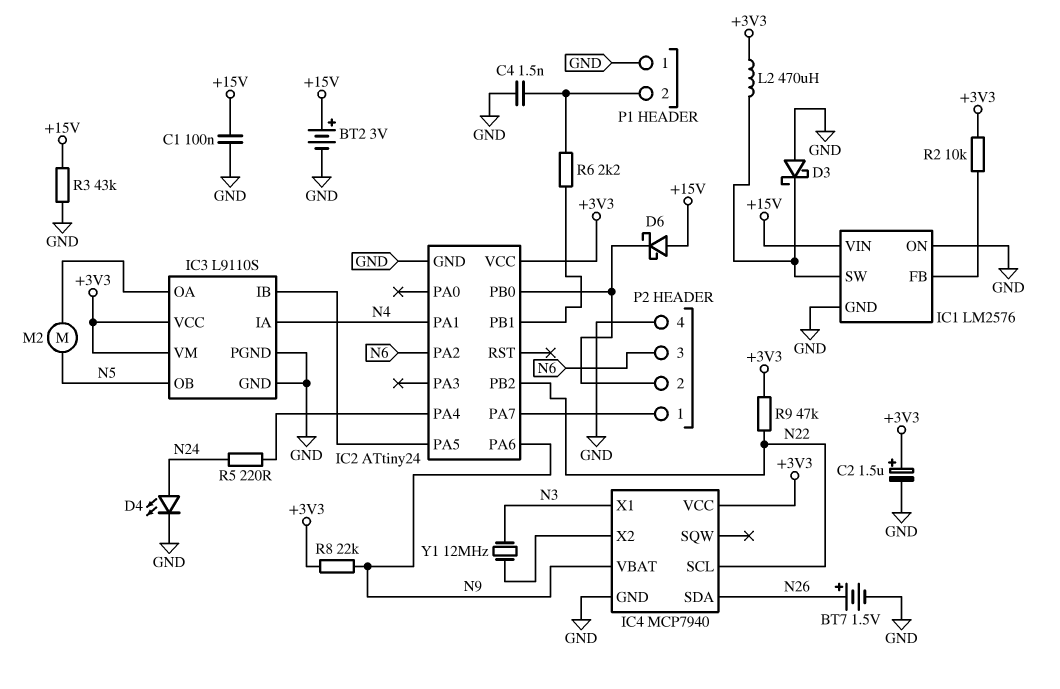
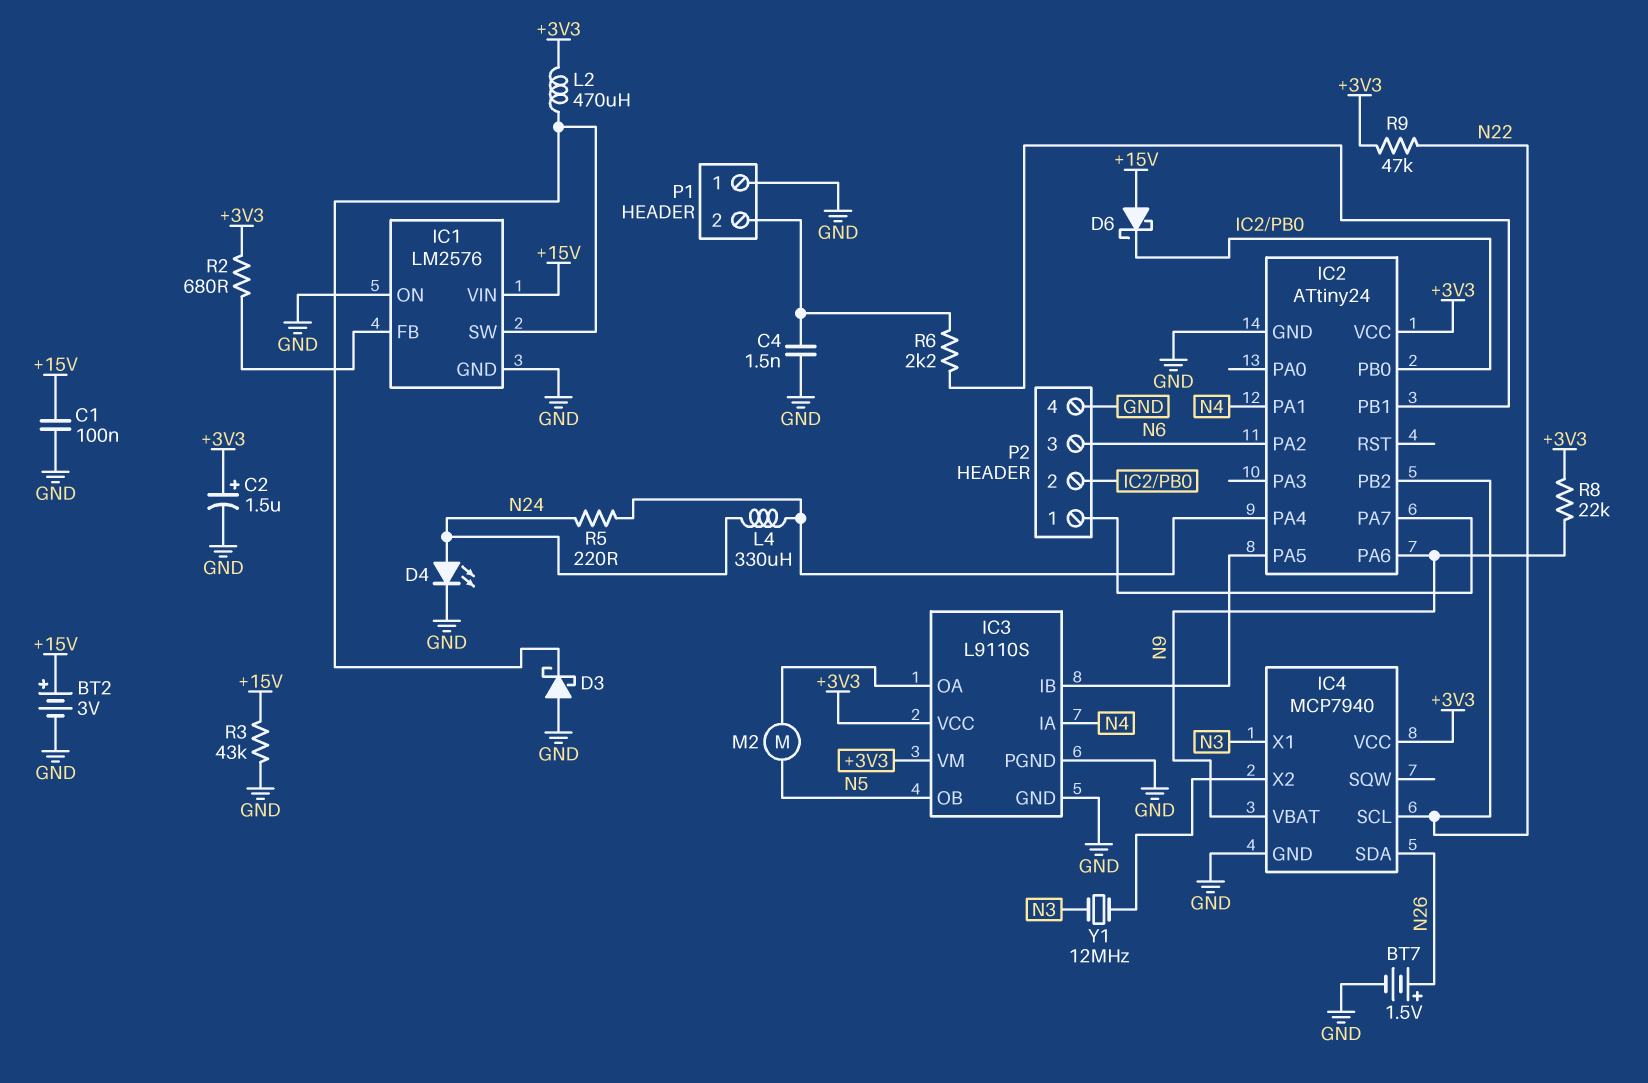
L4: none -> 330uH (IC2/PA4, N24)
R2: 10k (+3V3, IC1/FB) -> 680 (+3V3, IC1/FB)

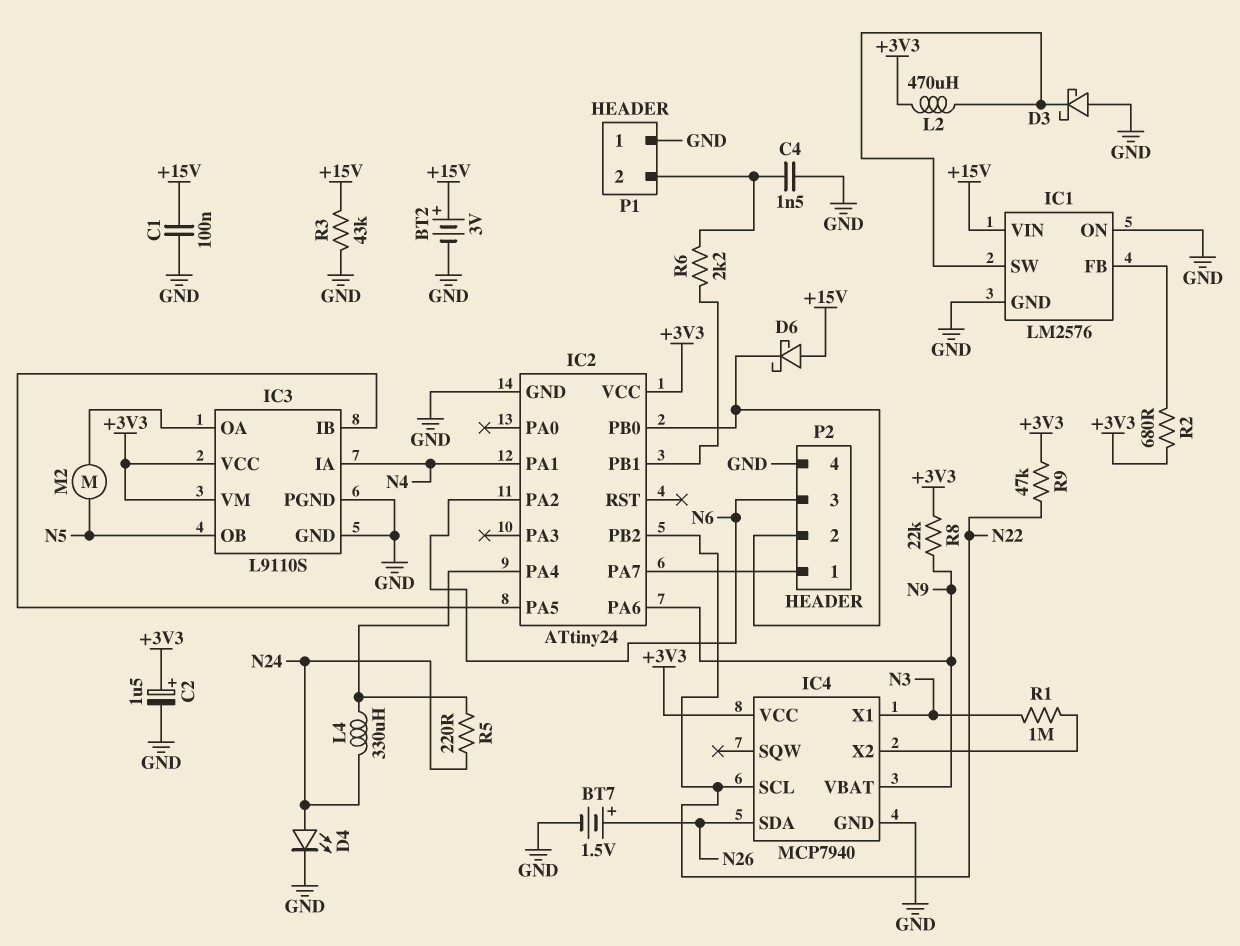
R1: none -> 1M (IC4/X2, N3)
Y1: 12MHz (IC4/X2, N3) -> none

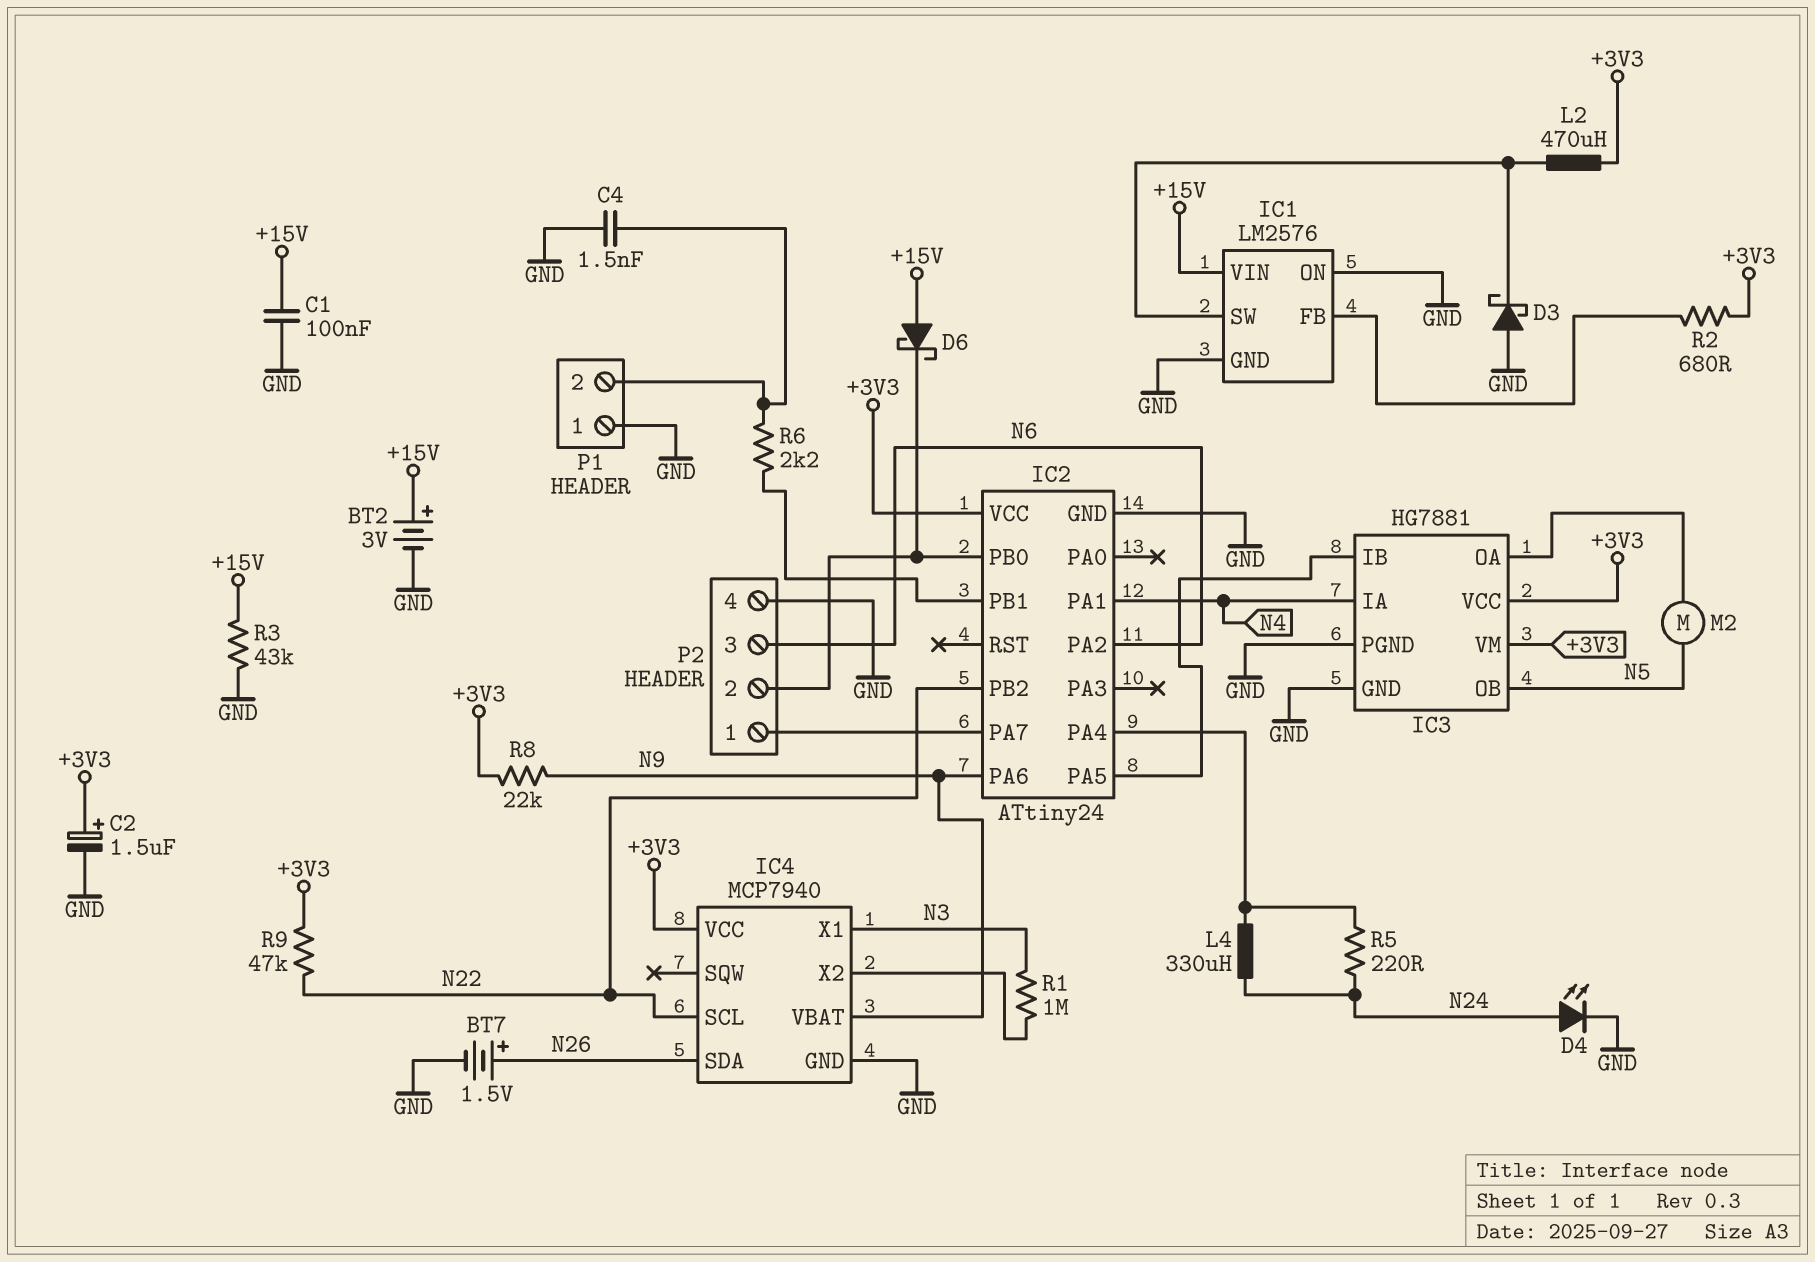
IC3: L9110S -> HG7881

